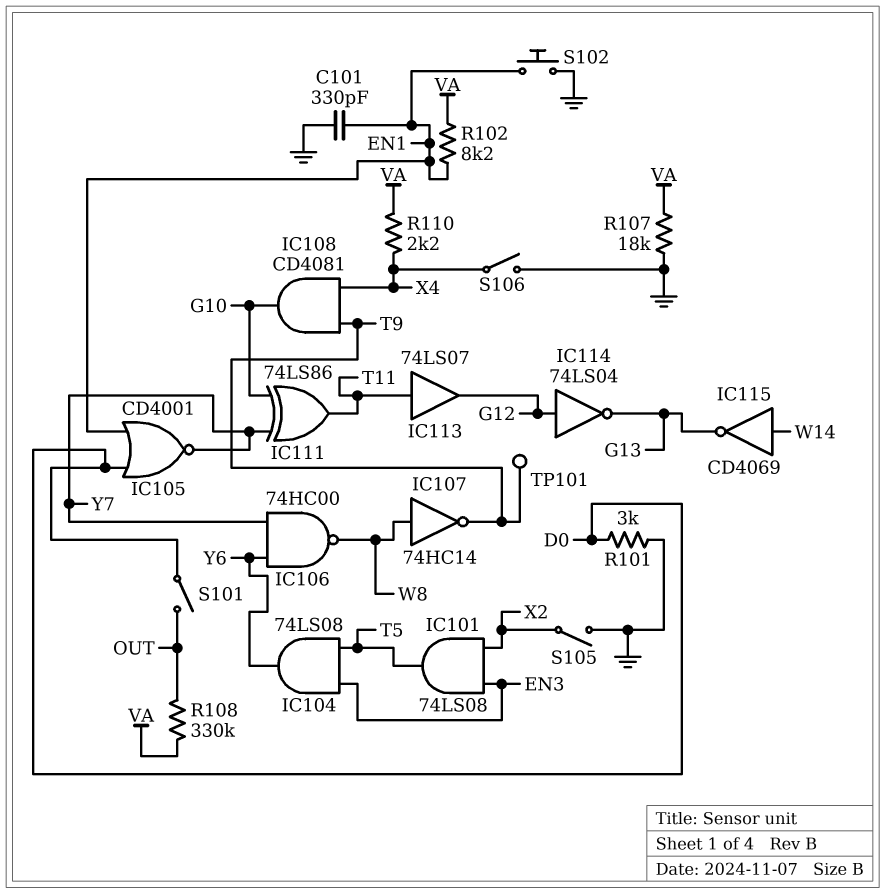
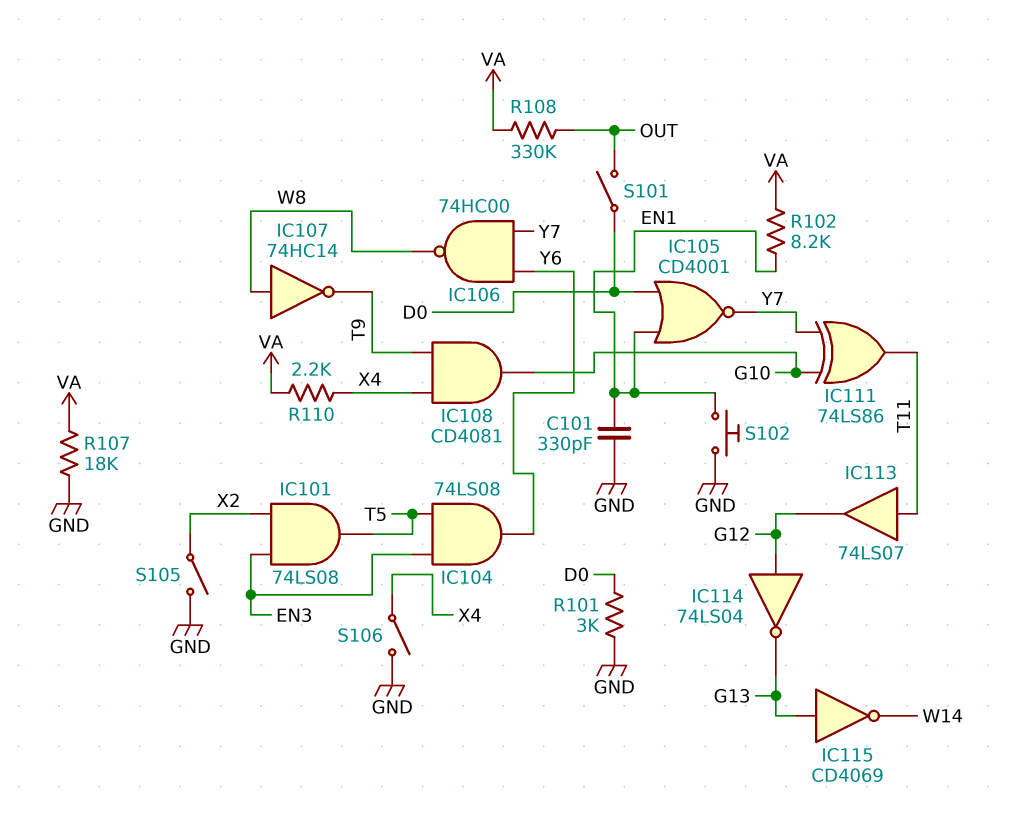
IC115: NOT CD4069 (in W14, out G13) -> NOT CD4069 (in G13, out W14)
TP101: test point (T9) -> none

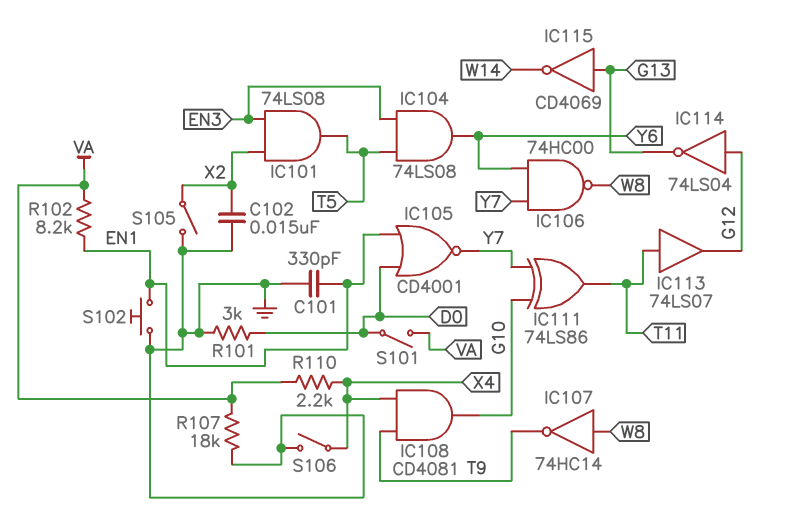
C102: none -> 15nF (GND, X2)
R108: 330k (OUT, VA) -> none
S101: switch (D0, OUT) -> switch (D0, VA)

